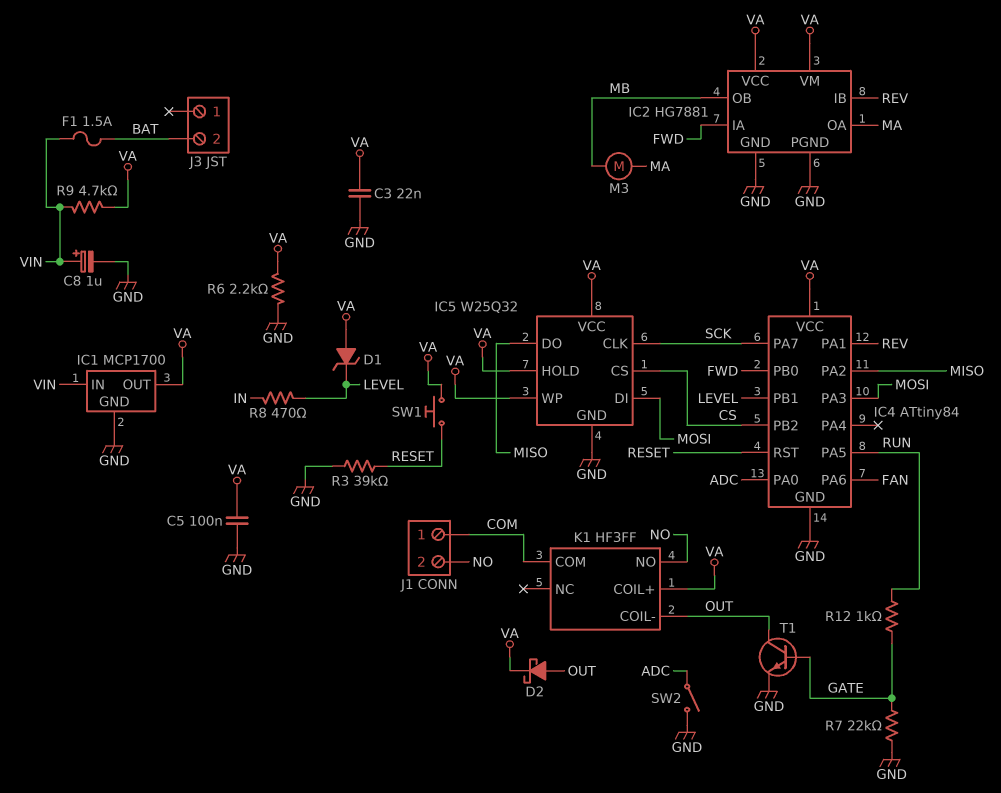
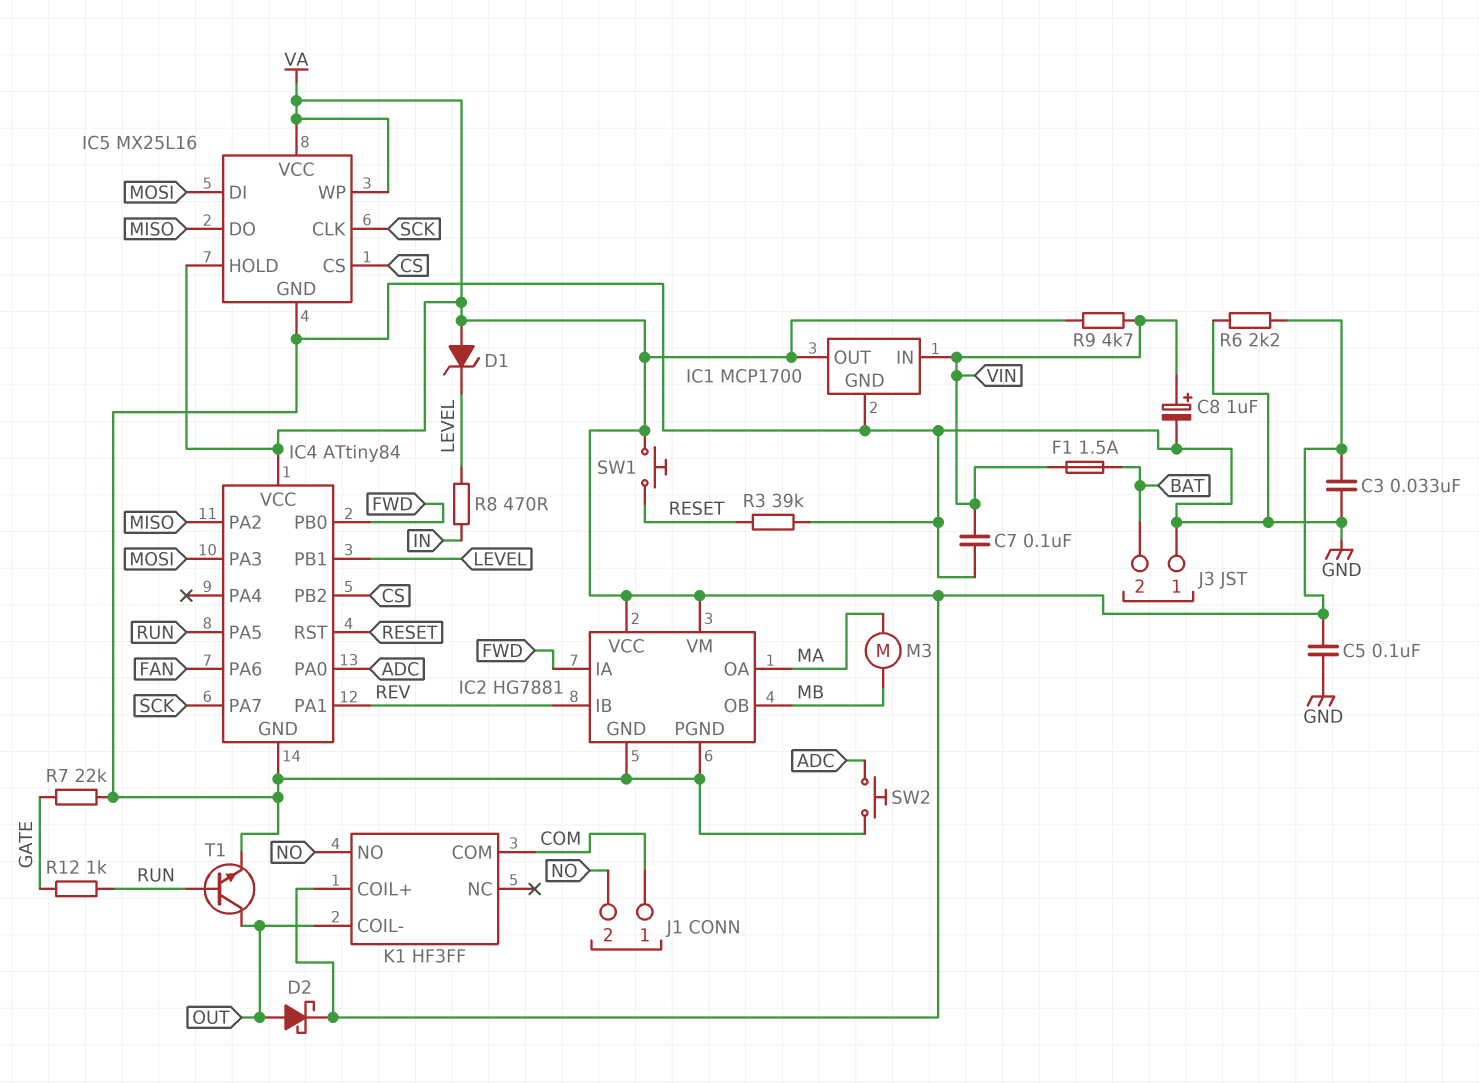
C3: 22nF (GND, VA) -> 33nF (GND, VA)
C7: none -> 100nF (GND, VIN)
IC5: W25Q32 -> MX25L16
J3 pin 1: none -> GND
SW2: switch (ADC, GND) -> button (ADC, GND)
T1: NPN (B GATE, C OUT, E GND) -> NPN (B RUN, C OUT, E GND)

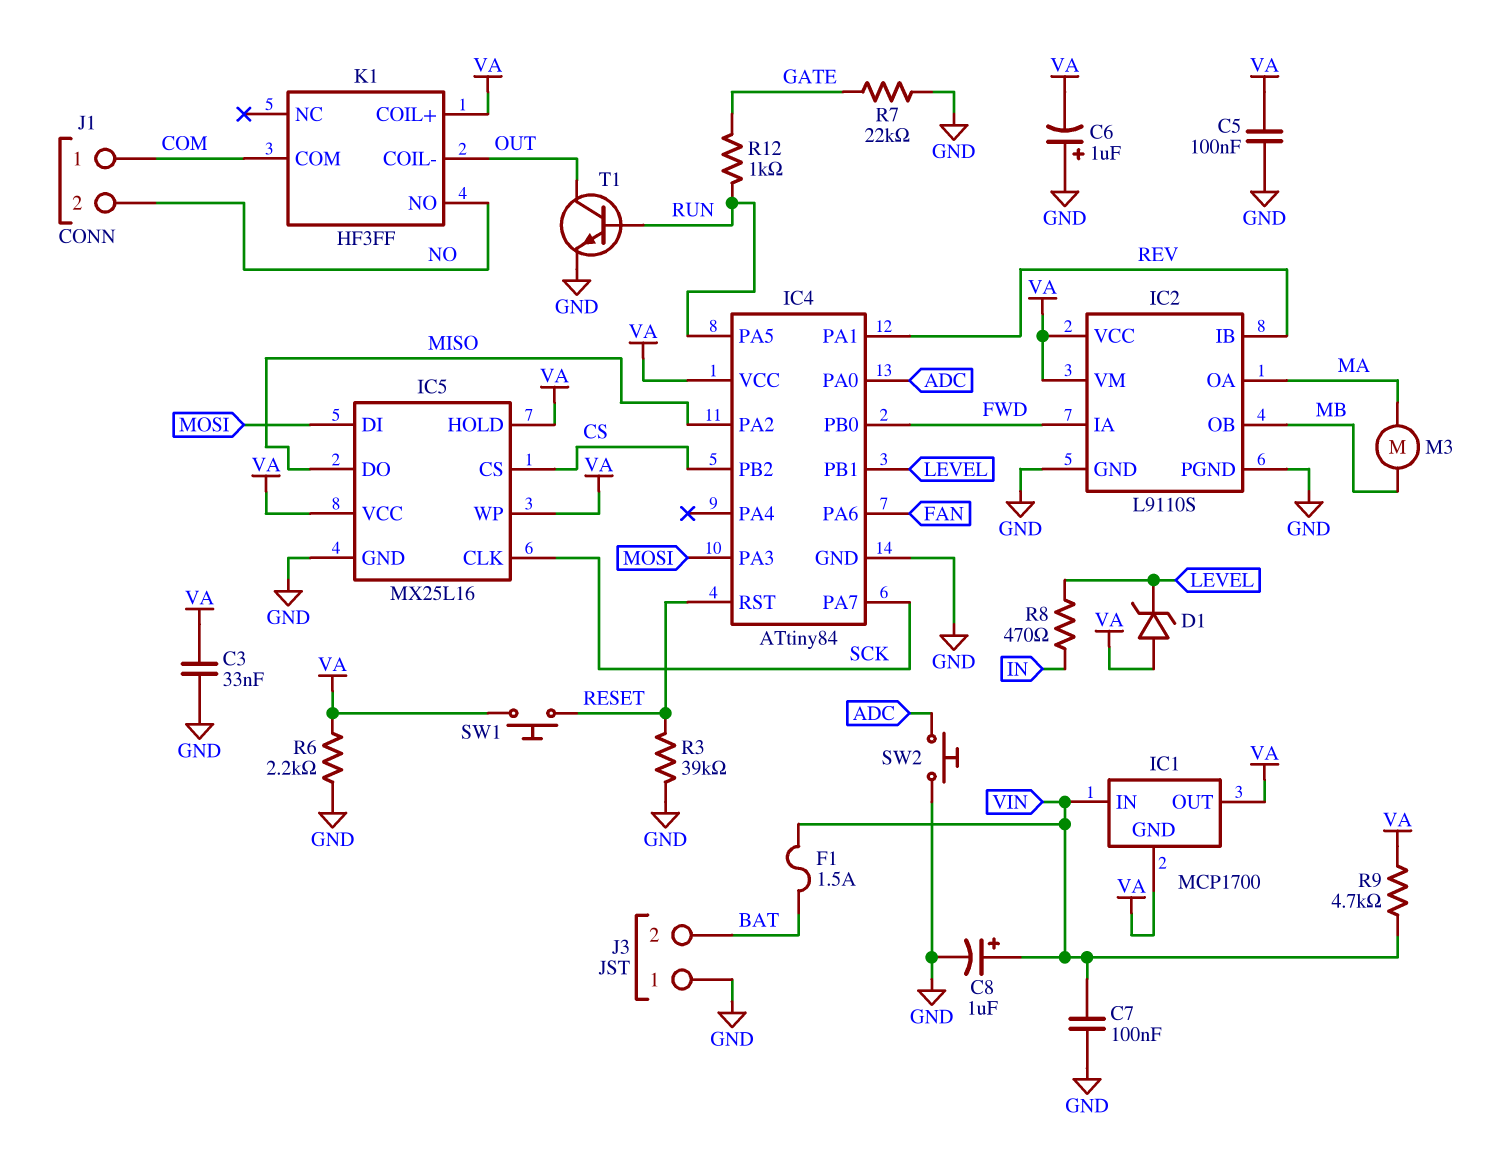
C6: none -> 1uF (plus GND, minus VA)
D2: schottky (A OUT, K VA) -> none
IC1 pin GND: GND -> VA
IC2: HG7881 -> L9110S

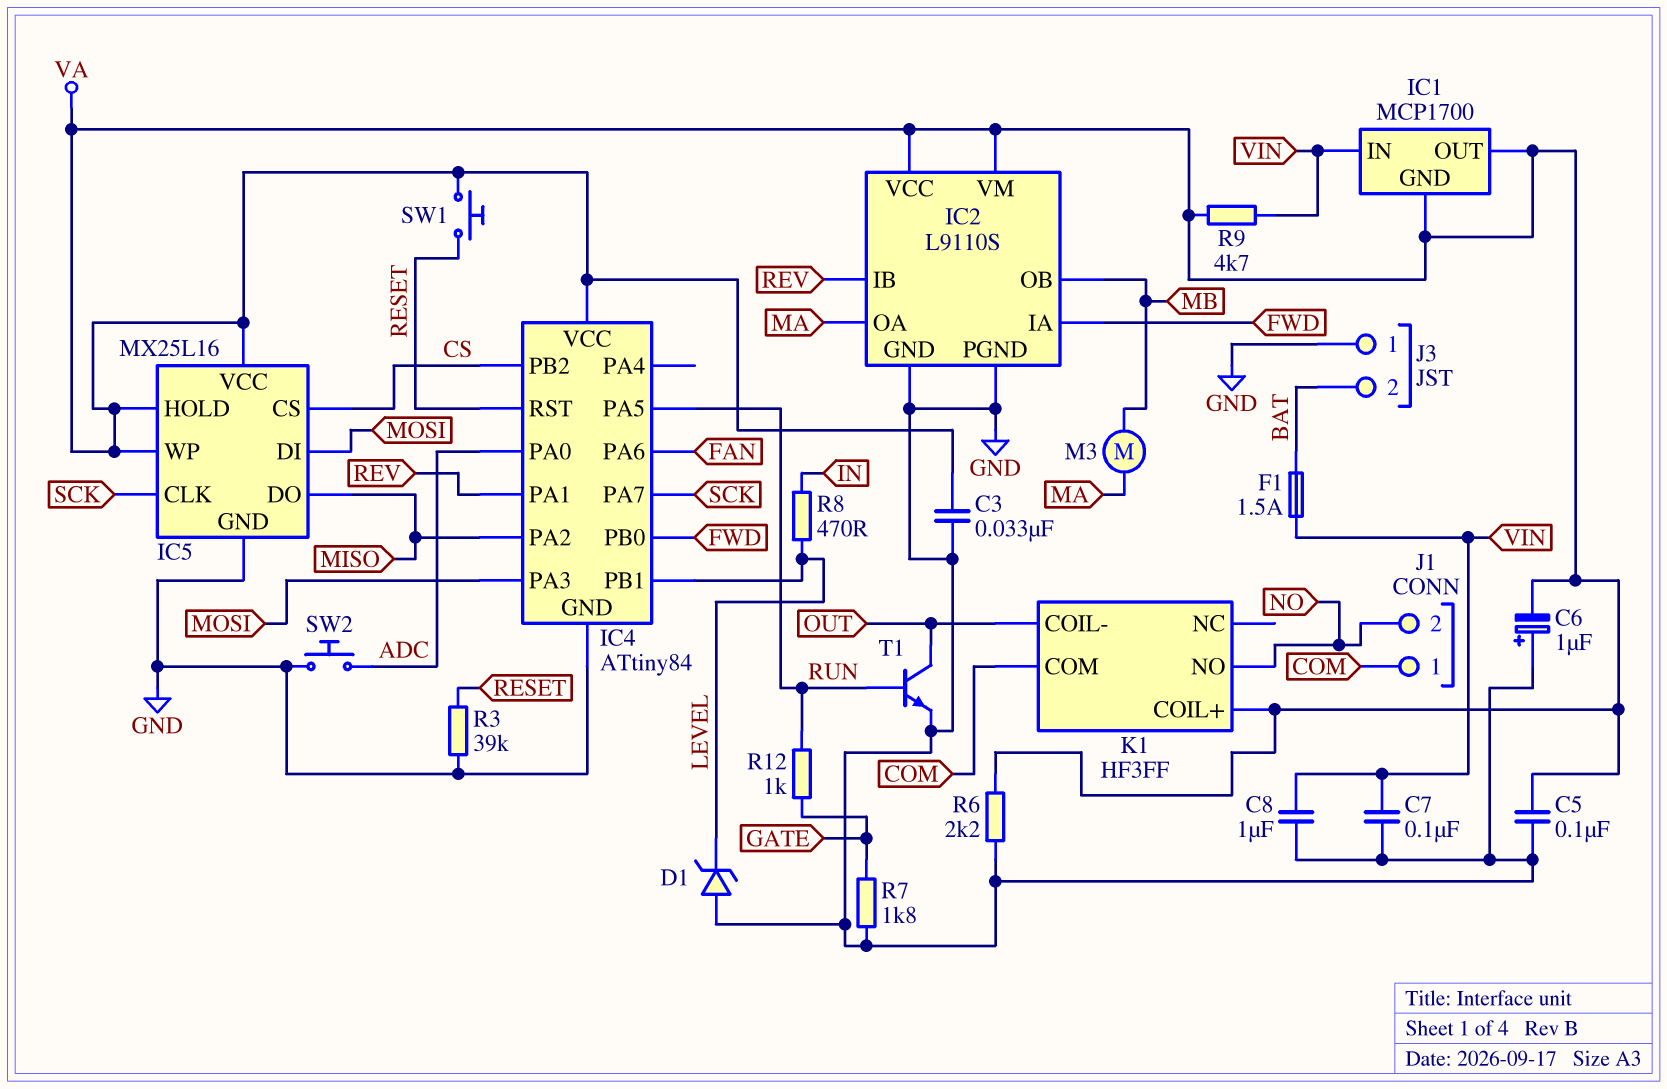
C8: 1uF (plus VIN, minus GND) -> 1uF (GND, VIN)
D1: zener (A VA, K LEVEL) -> zener (A GND, K LEVEL)
R7: 22k (GATE, GND) -> 1.8k (GATE, GND)

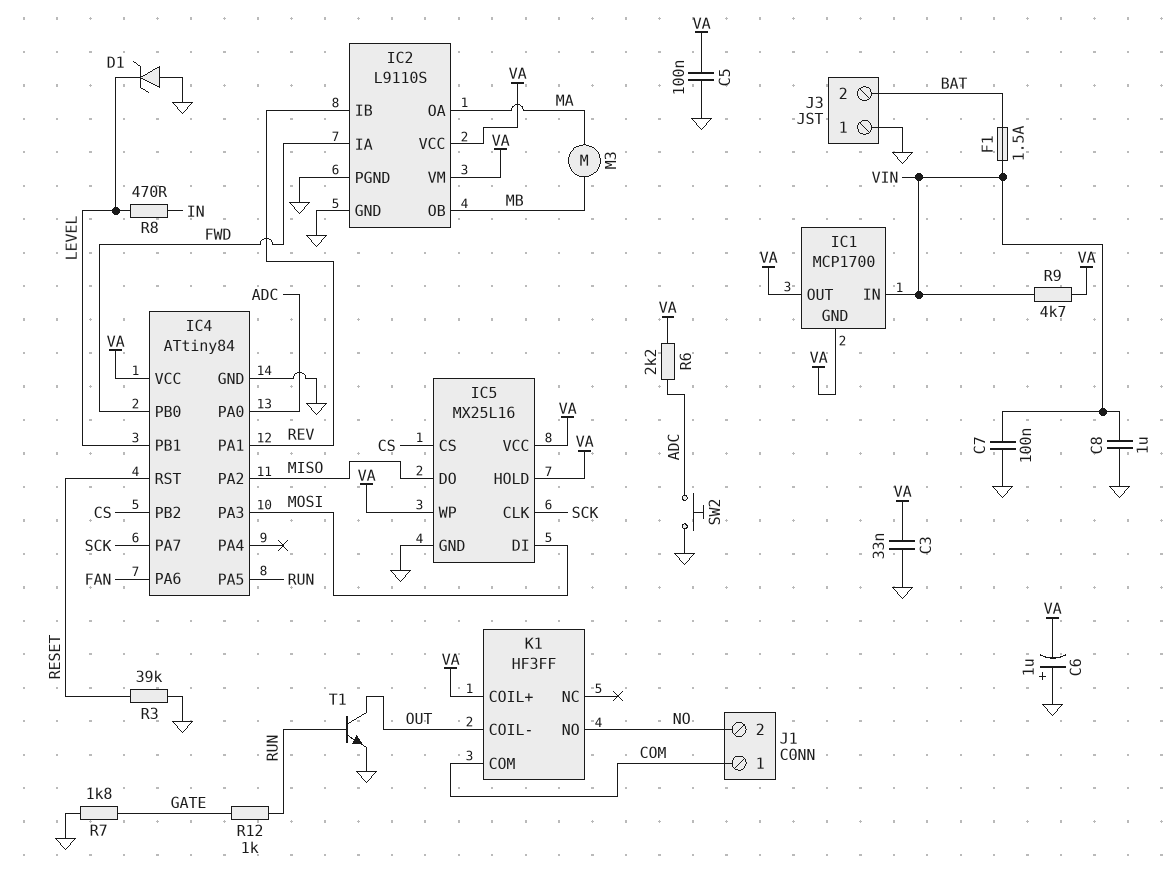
R6: 2.2k (GND, VA) -> 2.2k (ADC, VA)
SW1: button (RESET, VA) -> none

